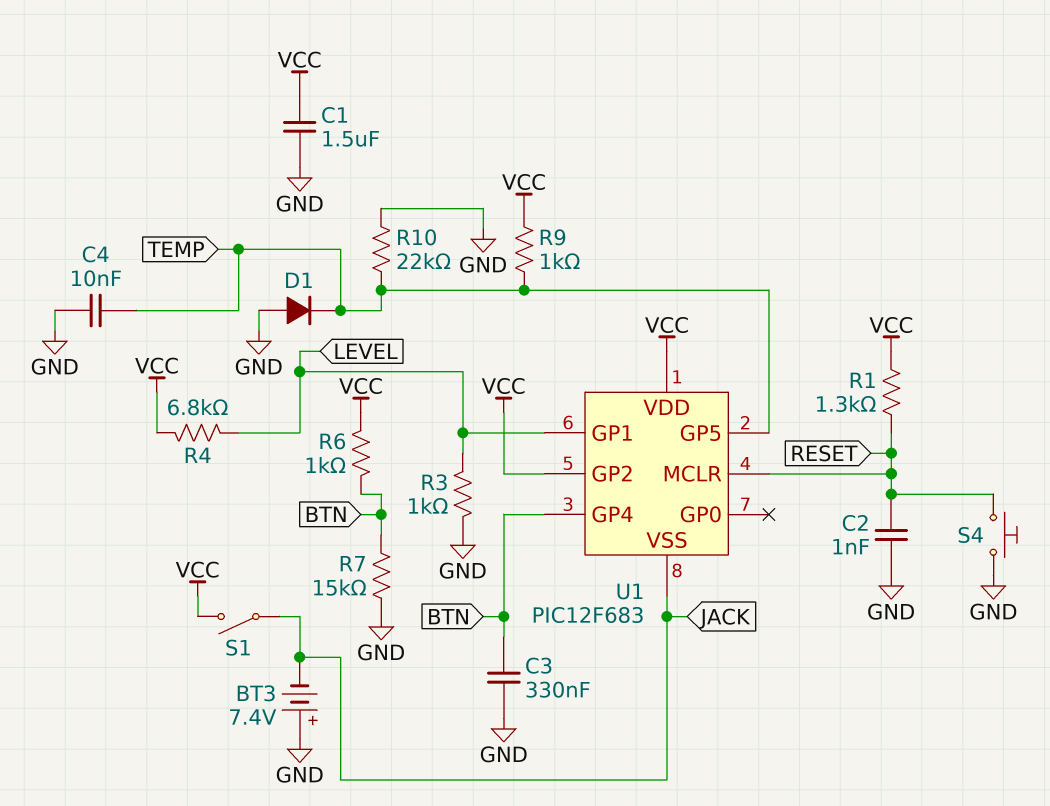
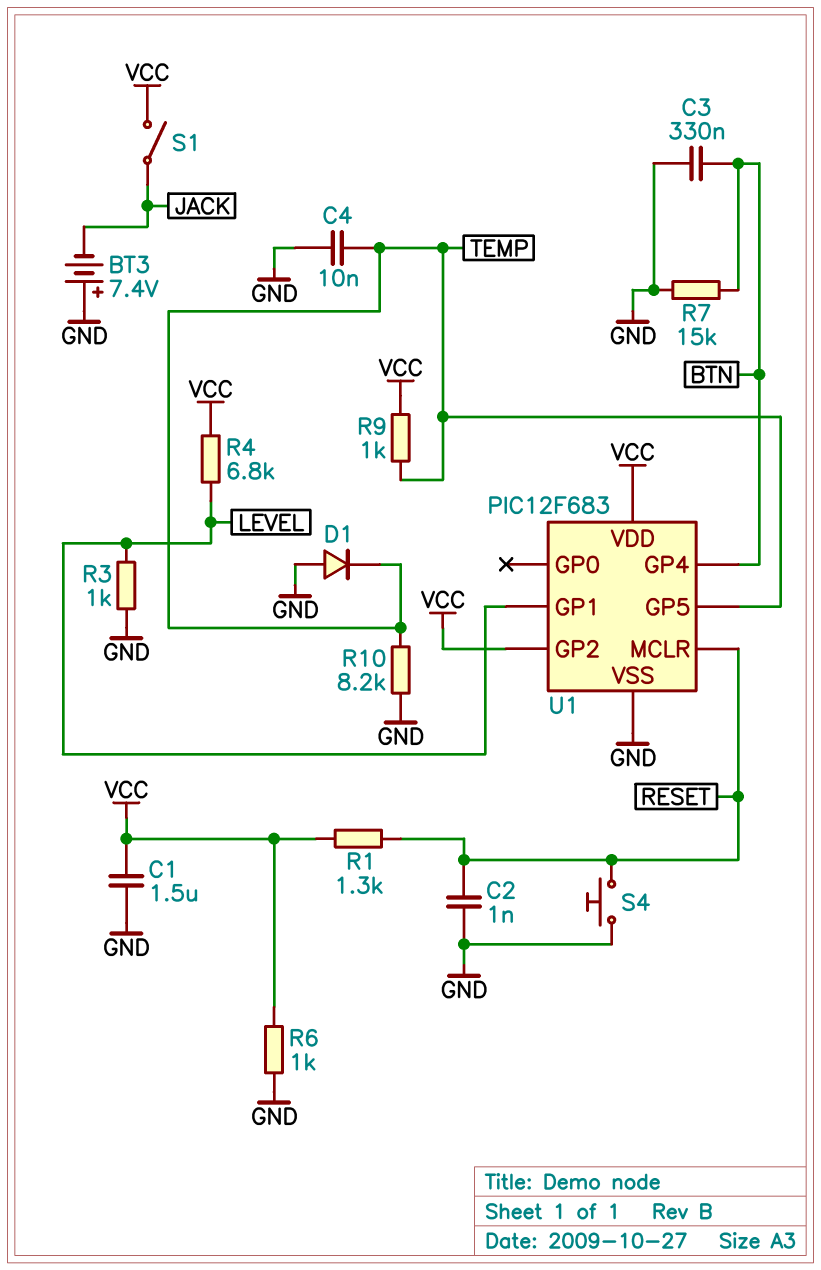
R6: 1k (BTN, VCC) -> 1k (GND, VCC)
R10: 22k (GND, TEMP) -> 8.2k (GND, TEMP)
U1 pin VSS: JACK -> GND

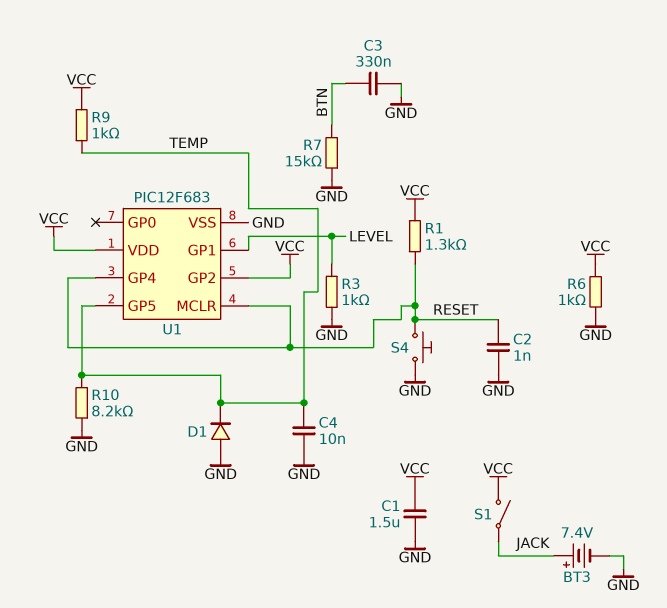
BT3: 7.4V (plus GND, minus JACK) -> 7.4V (plus JACK, minus GND)
R4: 6.8k (LEVEL, VCC) -> none
U1 pin GP4: BTN -> RESET

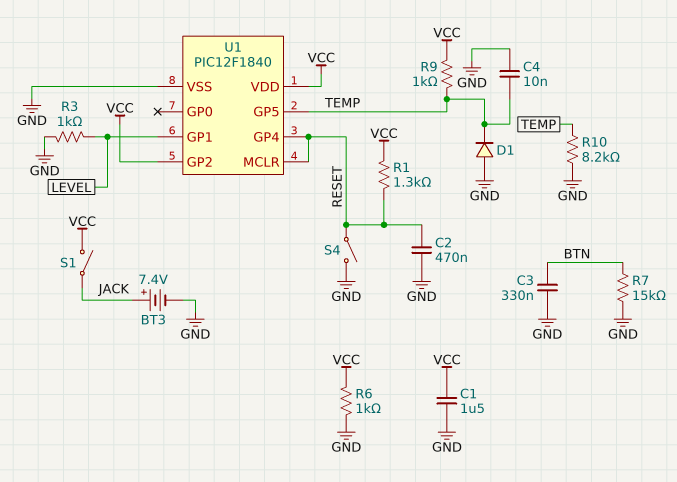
C2: 1nF (GND, RESET) -> 470nF (GND, RESET)
S4: button (GND, RESET) -> switch (GND, RESET)
U1: PIC12F683 -> PIC12F1840

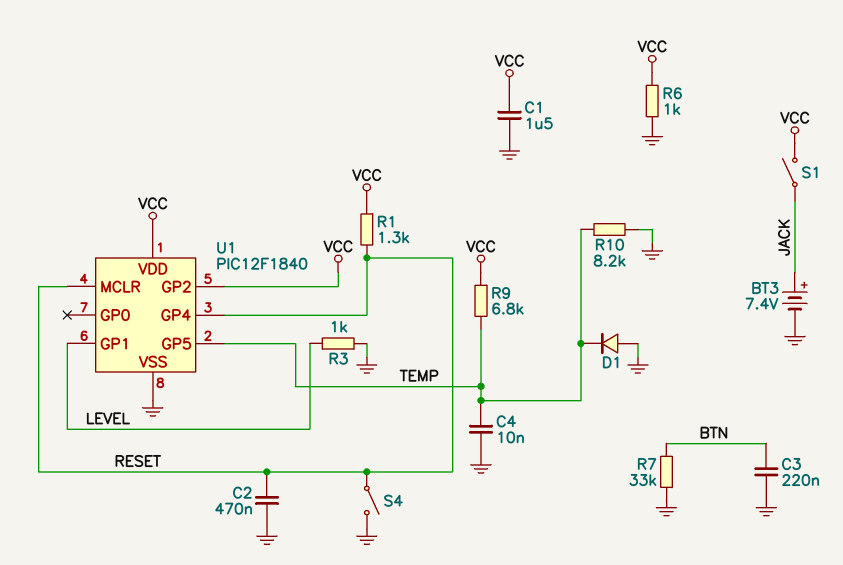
C3: 330nF (BTN, GND) -> 220nF (BTN, GND)
R7: 15k (BTN, GND) -> 33k (BTN, GND)
R9: 1k (TEMP, VCC) -> 6.8k (TEMP, VCC)

